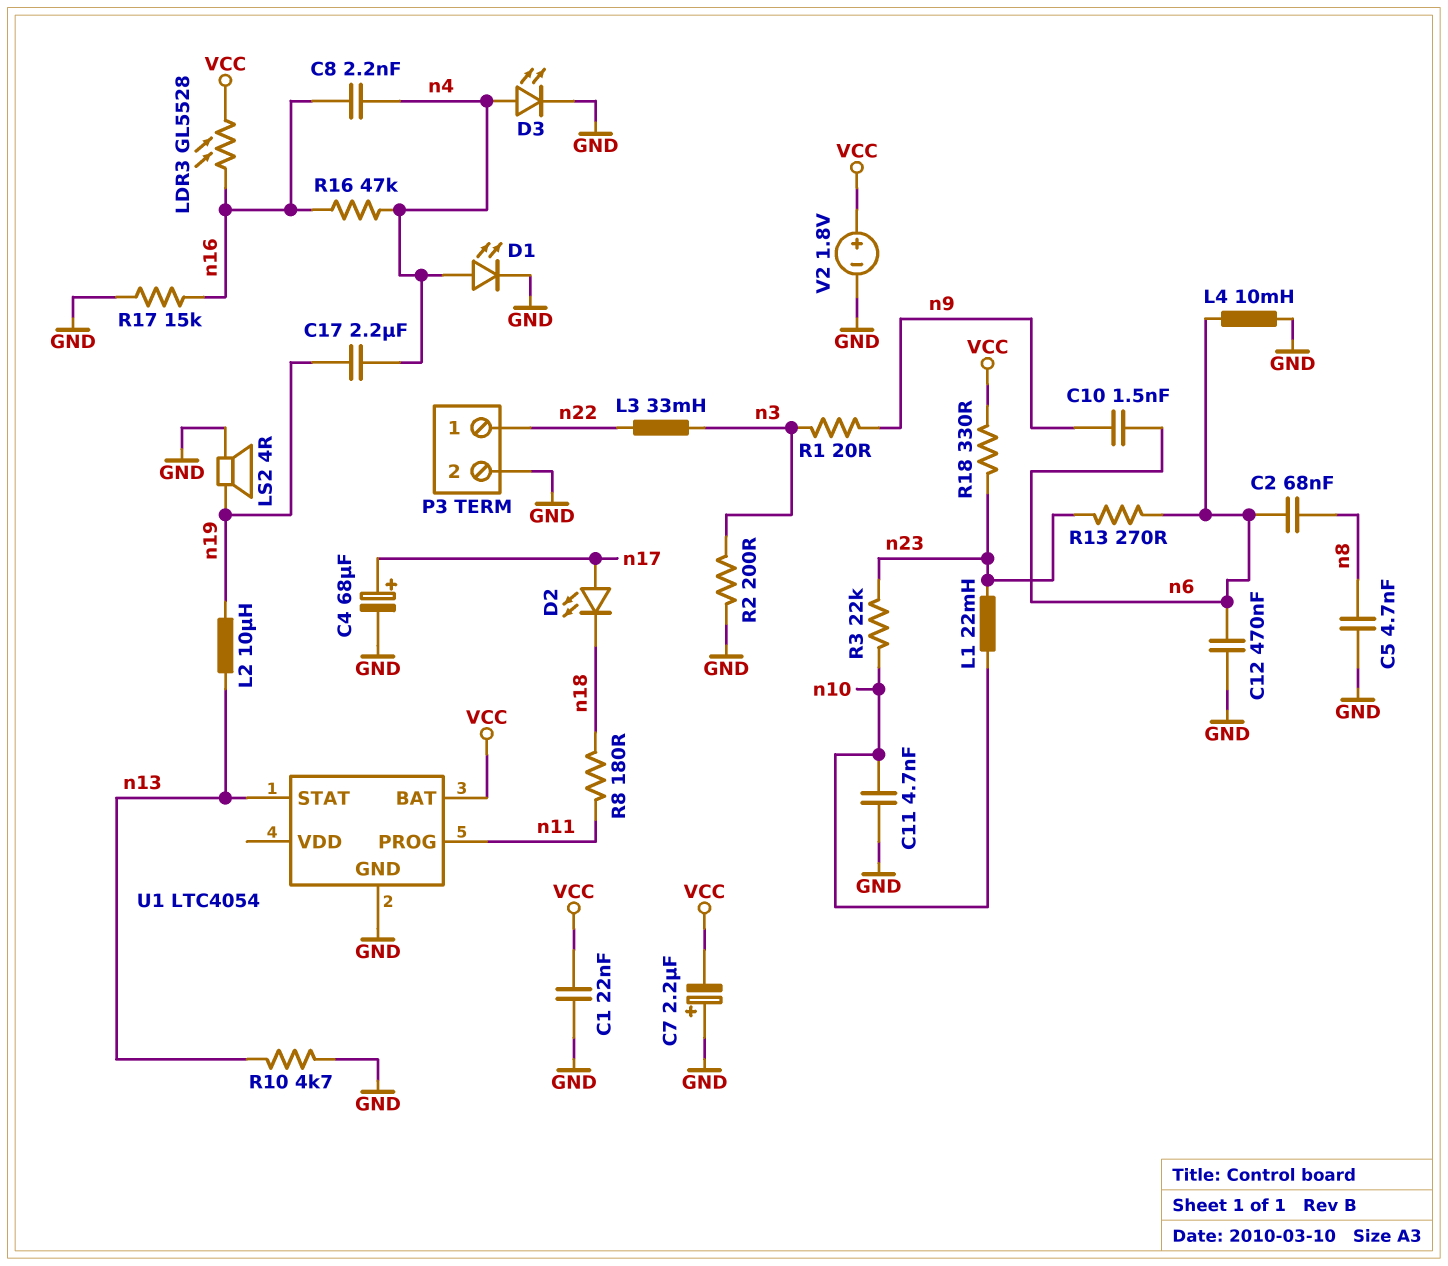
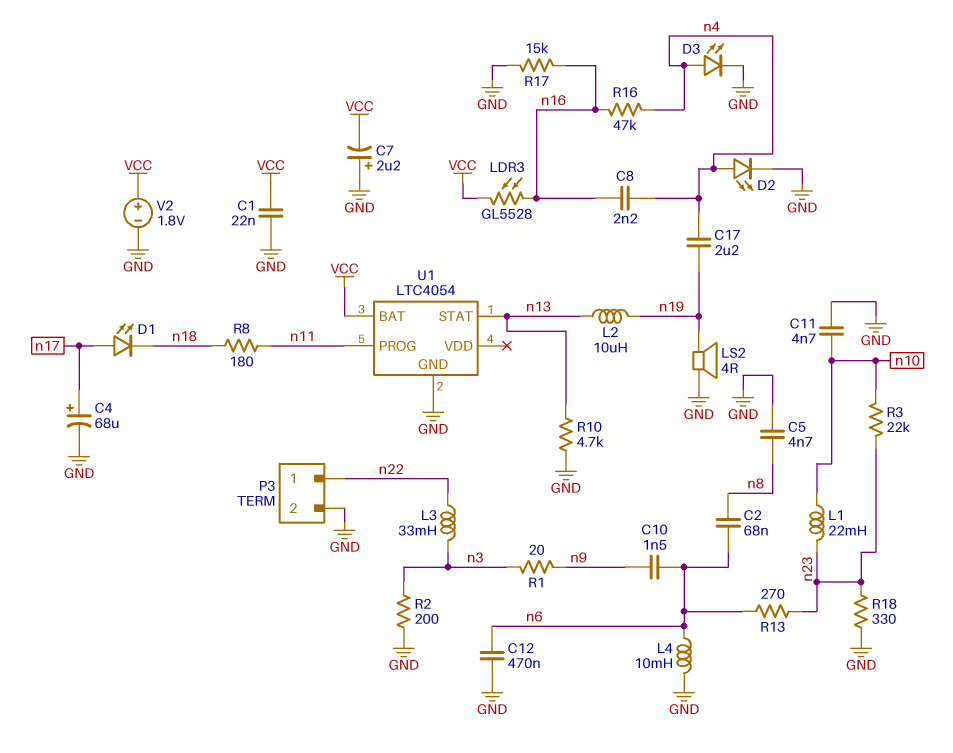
D1: LED (A n4, K GND) -> LED (A n17, K n18)
D2: LED (A n17, K n18) -> LED (A n4, K GND)
R18: 330 (VCC, n23) -> 330 (GND, n23)

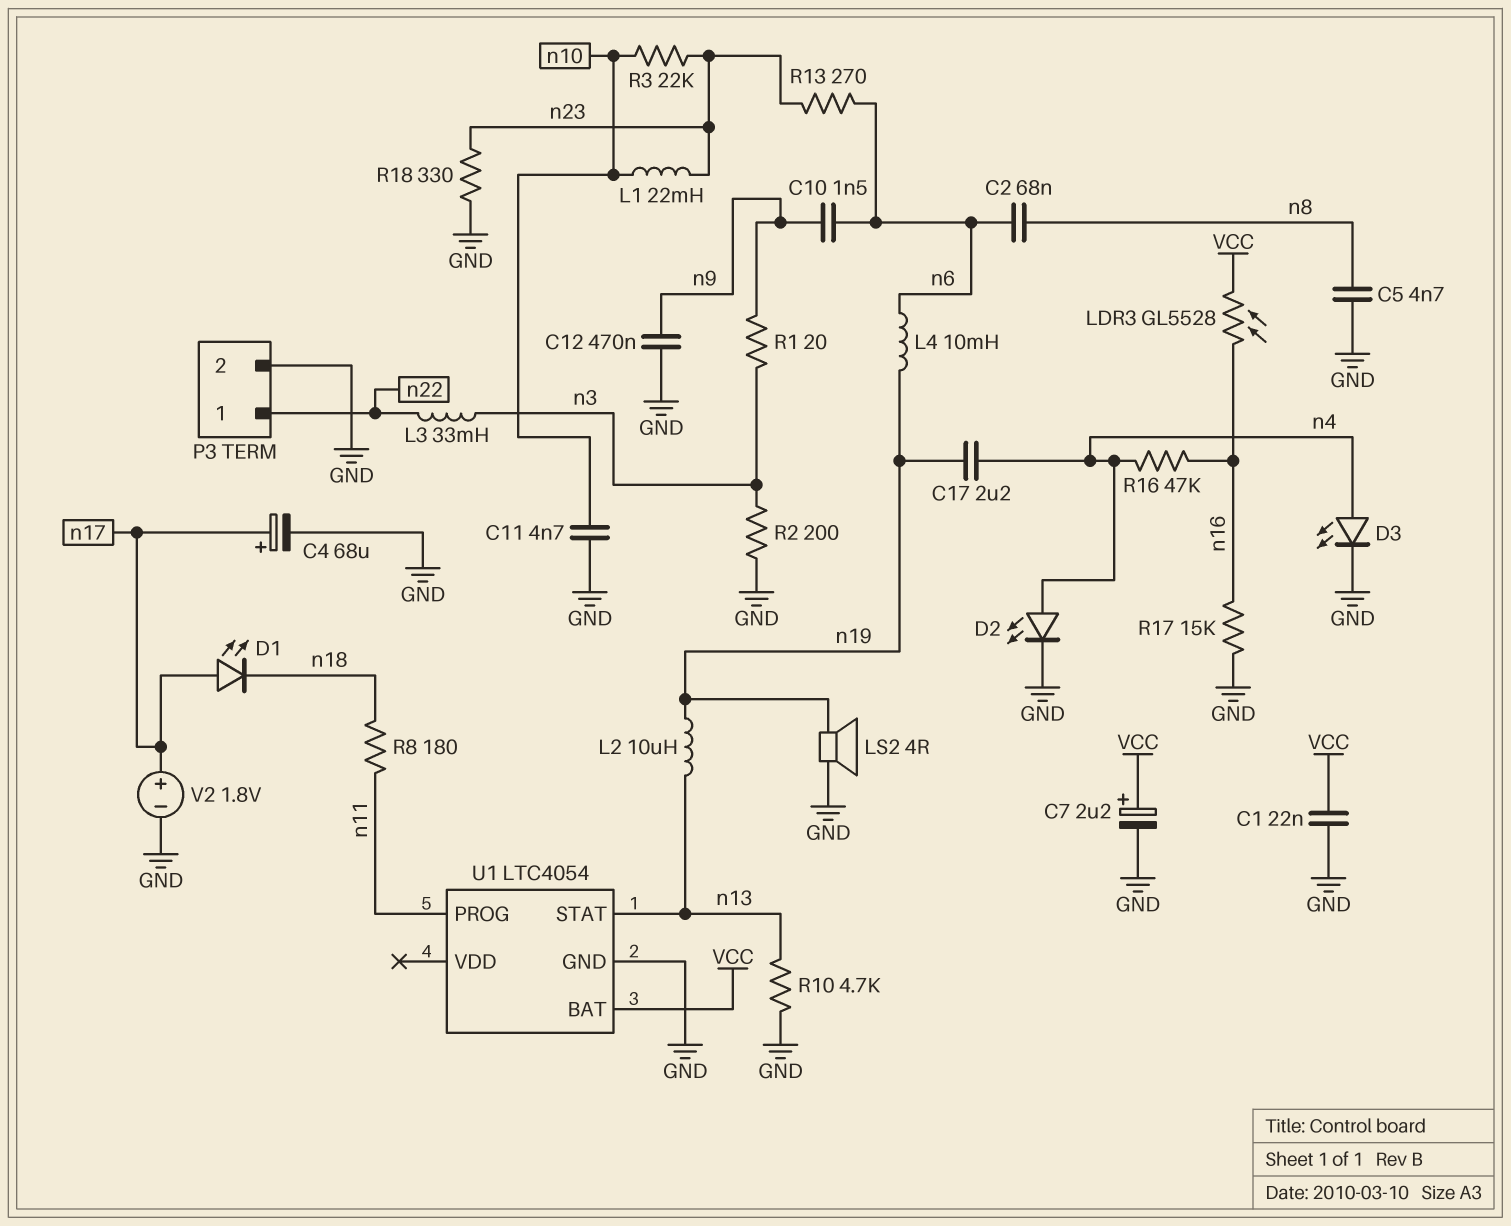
C7: 2.2uF (plus GND, minus VCC) -> 2.2uF (plus VCC, minus GND)
C8: 2.2nF (n4, n16) -> none
C12: 470nF (GND, n6) -> 470nF (GND, n9)
L4: 10mH (GND, n6) -> 10mH (n6, n19)
V2: 1.8V (plus VCC, minus GND) -> 1.8V (plus n17, minus GND)

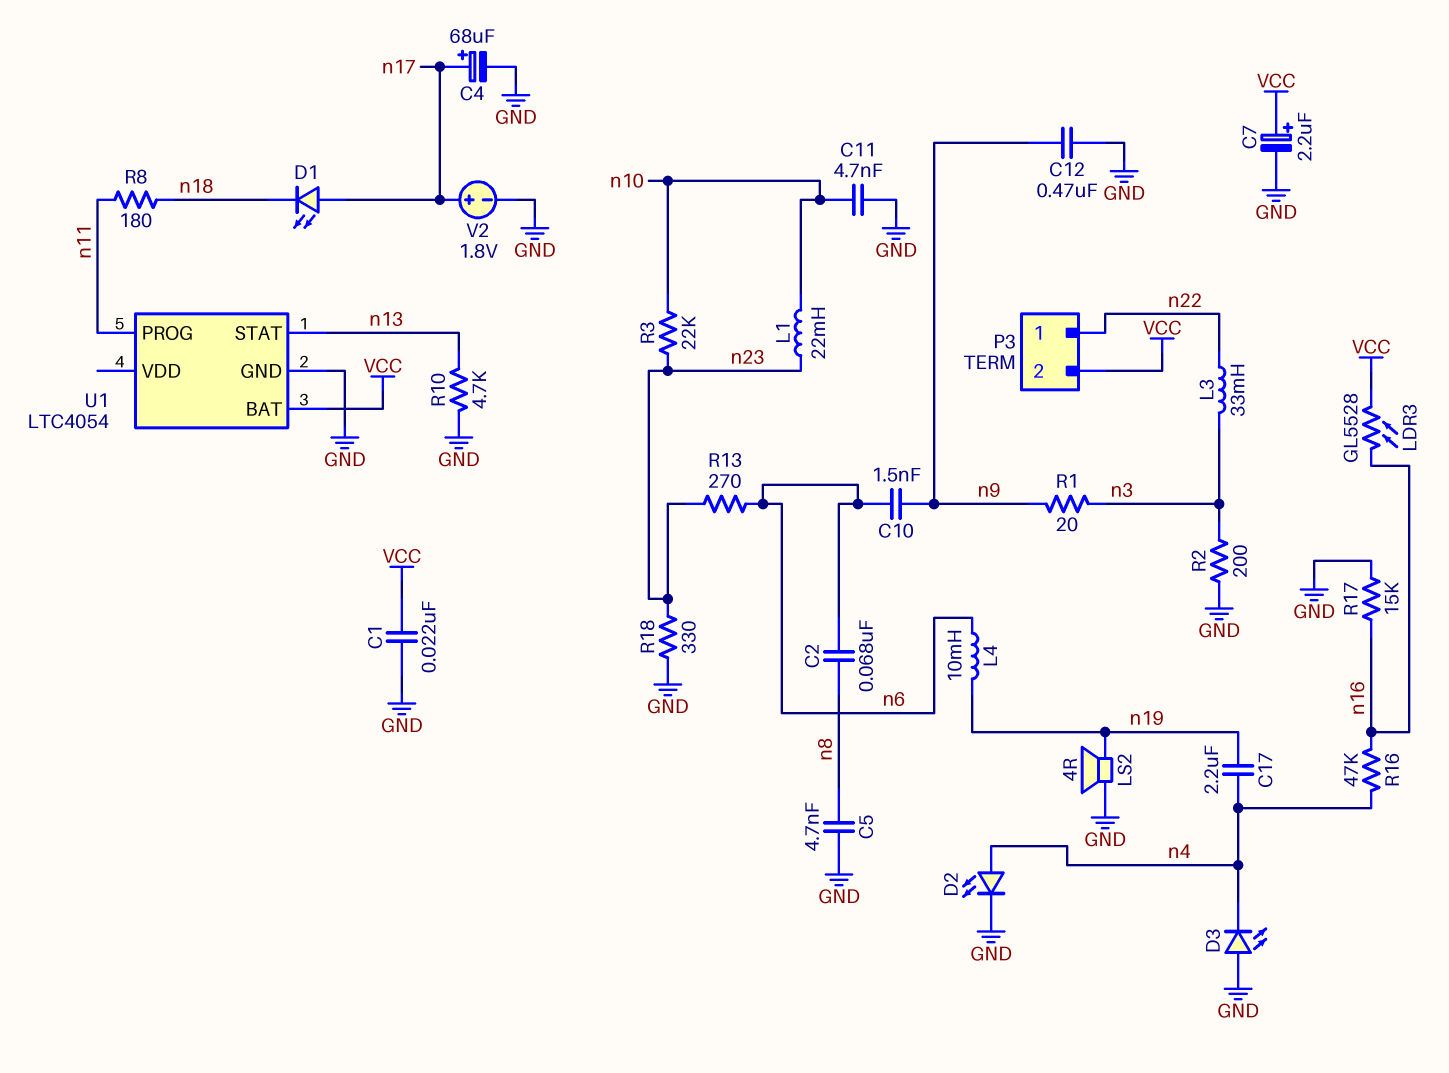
D3: LED (A n4, K GND) -> LED (A GND, K n4)
L2: 10uH (n13, n19) -> none
P3 pin 2: GND -> VCC

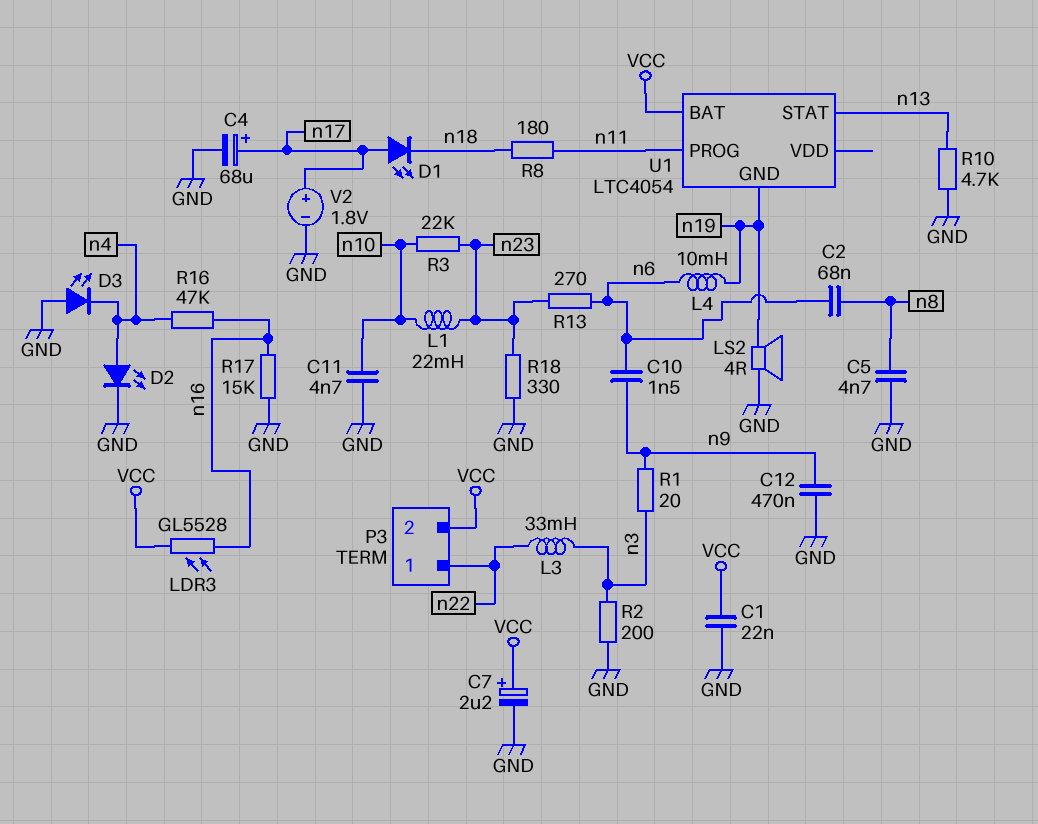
C17: 2.2uF (n4, n19) -> none
U1 pin GND: GND -> n19

